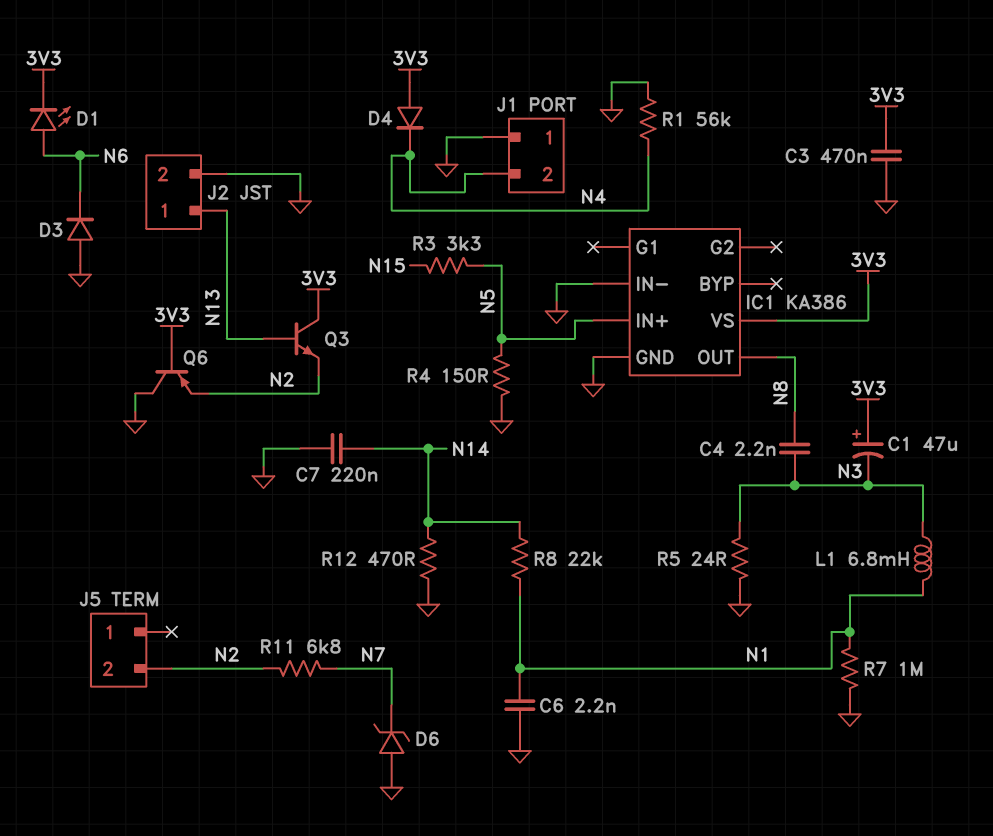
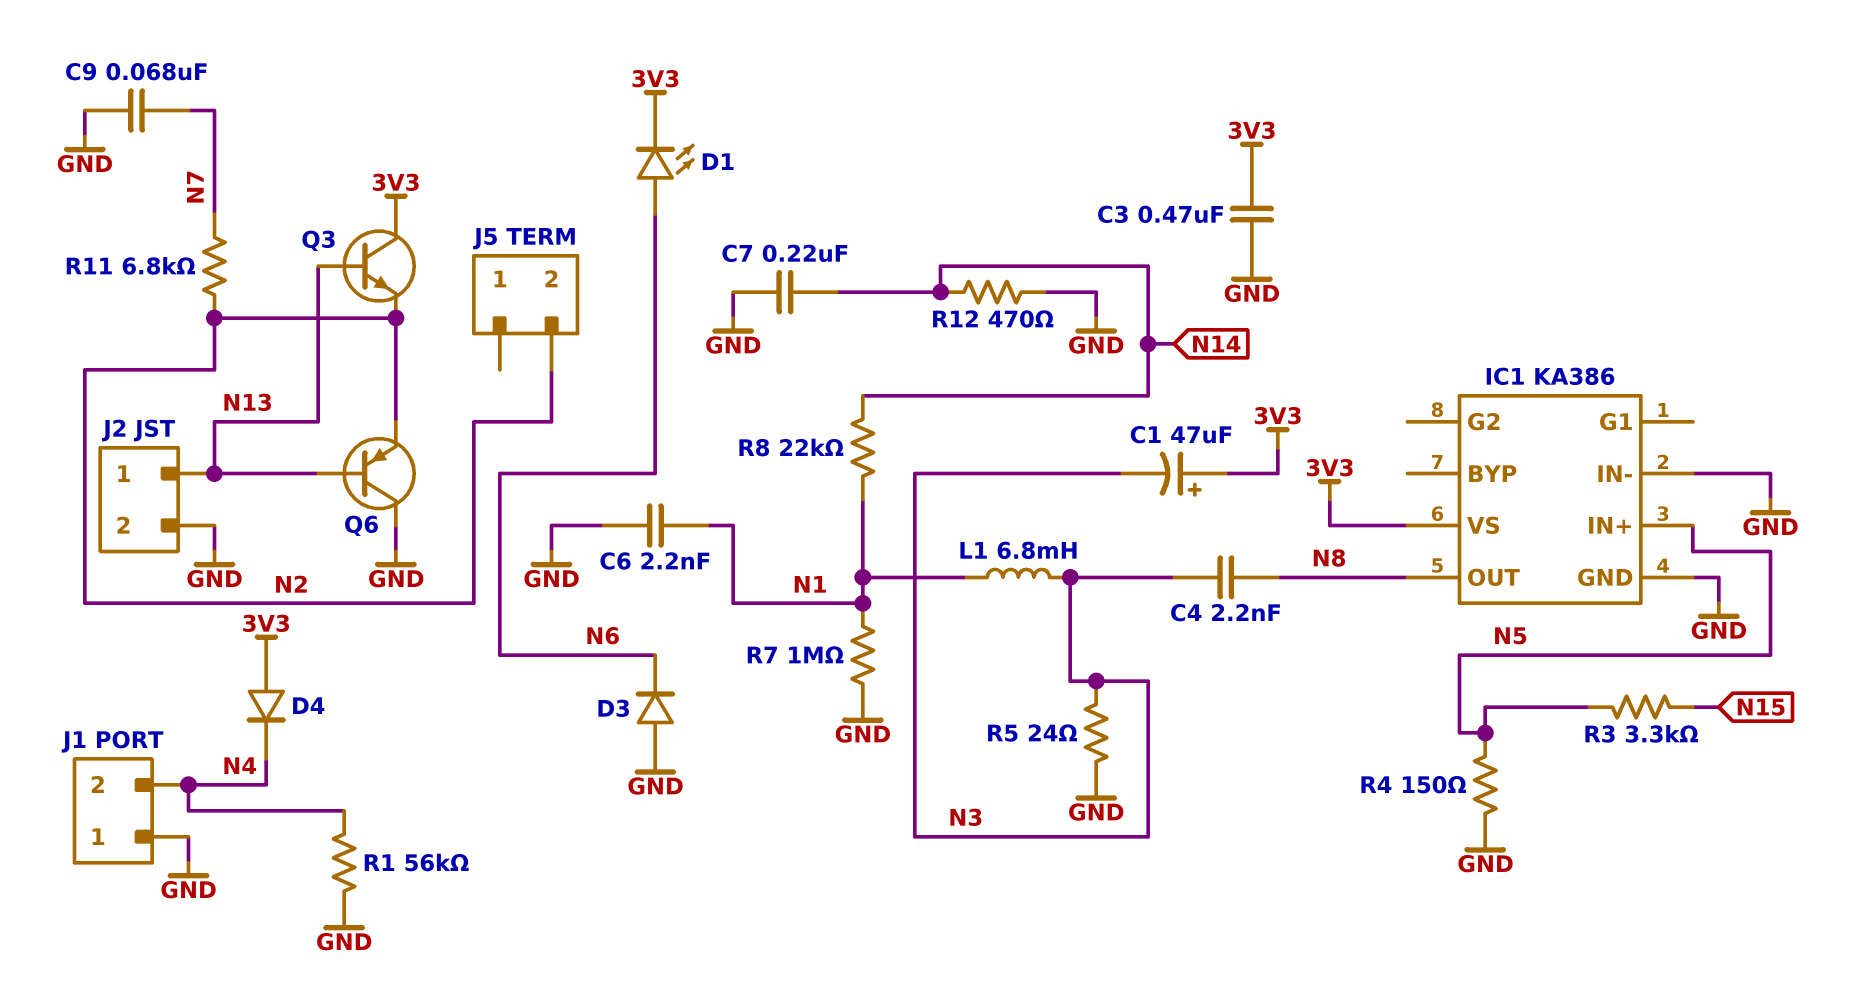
C9: none -> 68nF (GND, N7)
D6: zener (A GND, K N7) -> none
Q6: PNP (B 3V3, C GND, E N2) -> PNP (B N13, C GND, E N2)

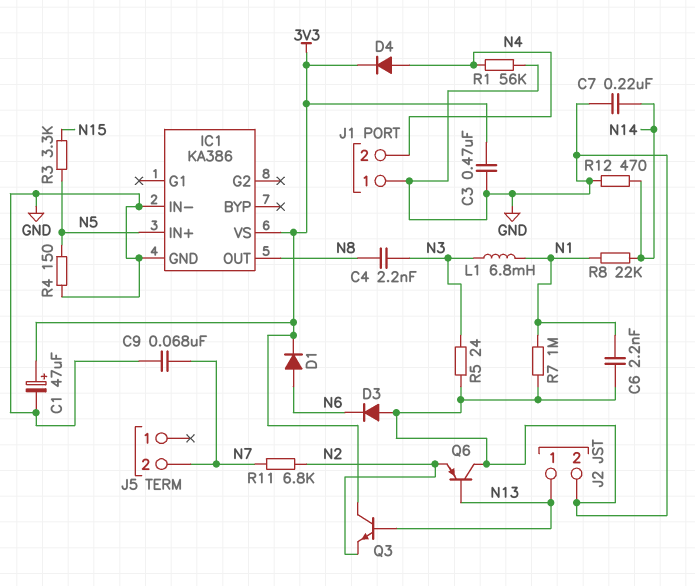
C1: 47uF (plus 3V3, minus N3) -> 47uF (plus 3V3, minus GND)
D1: LED (A N6, K 3V3) -> diode (A N6, K 3V3)
D4: diode (A 3V3, K N4) -> diode (A N4, K 3V3)
J5 pin 2: N2 -> N7

